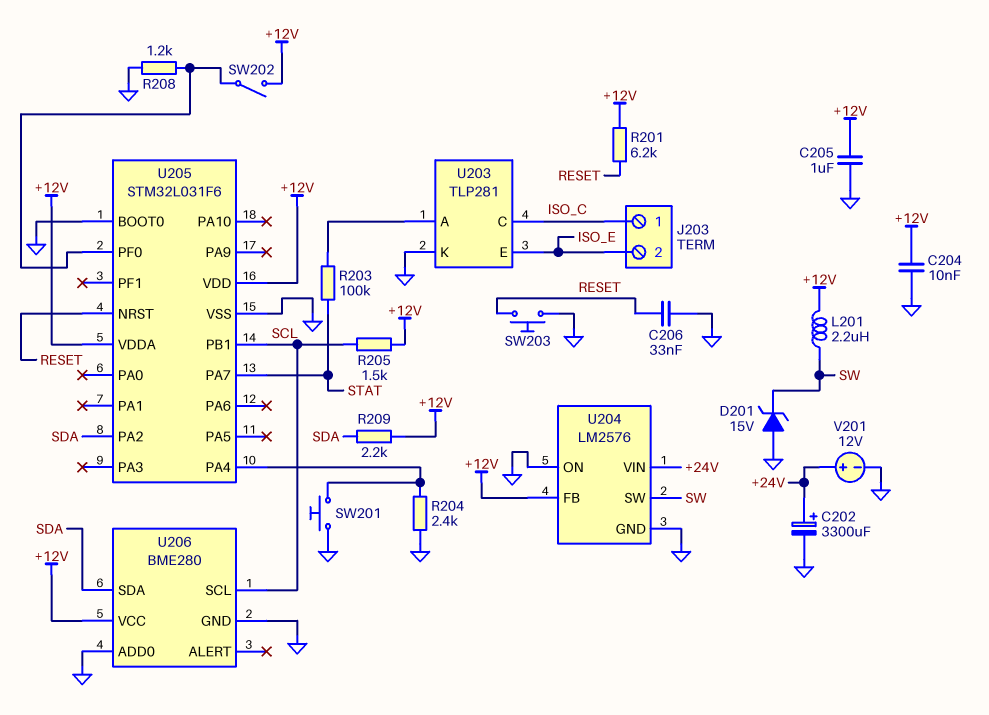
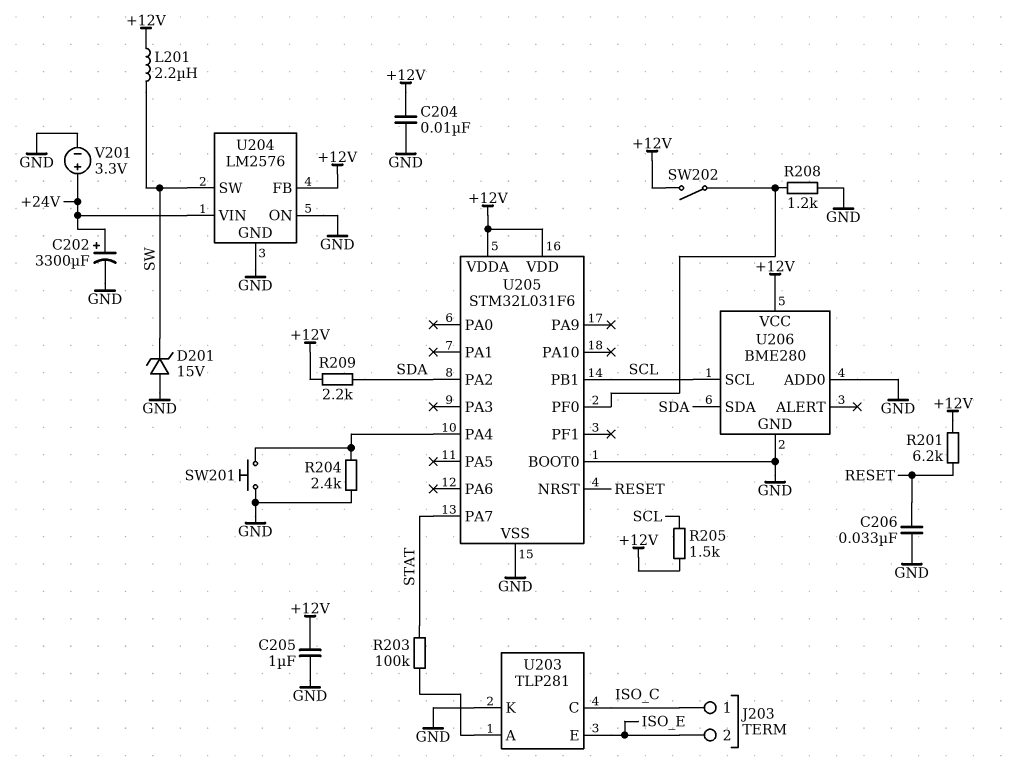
SW203: button (GND, RESET) -> none
V201: 12V (plus +24V, minus GND) -> 3.3V (plus +24V, minus GND)

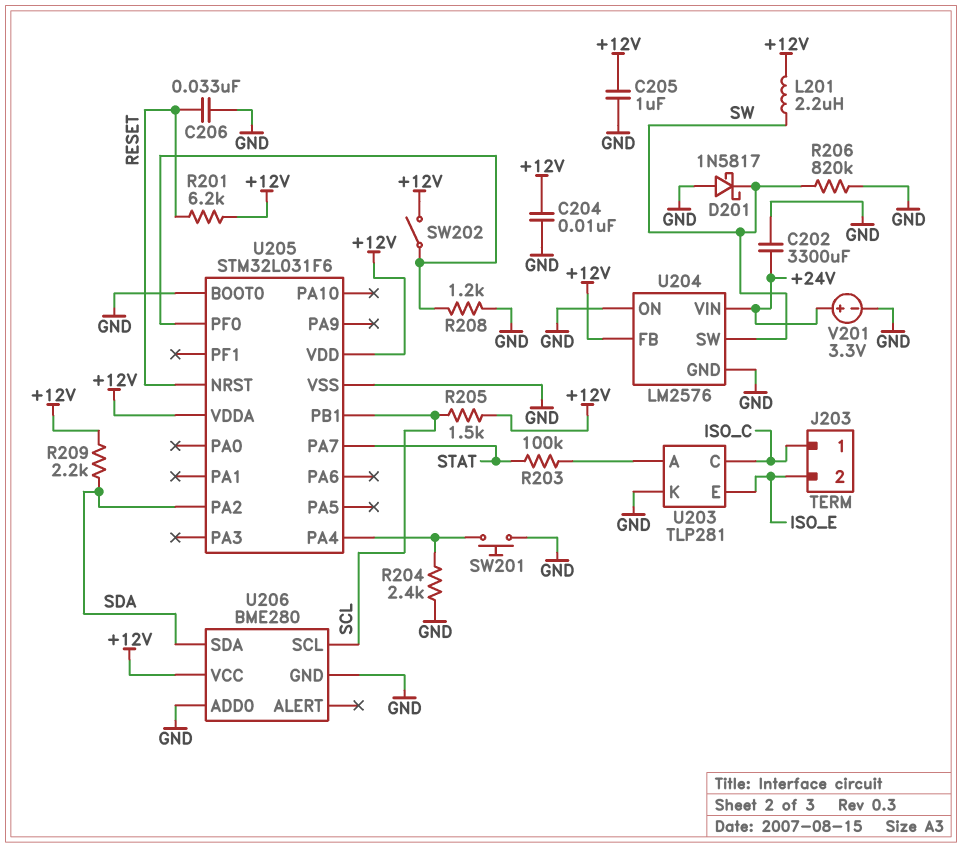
C202: 3300uF (plus +24V, minus GND) -> 3300uF (+24V, GND)
D201: zener 15V (A GND, K SW) -> schottky 1N5817 (A GND, K SW)
R206: none -> 820k (GND, SW)

